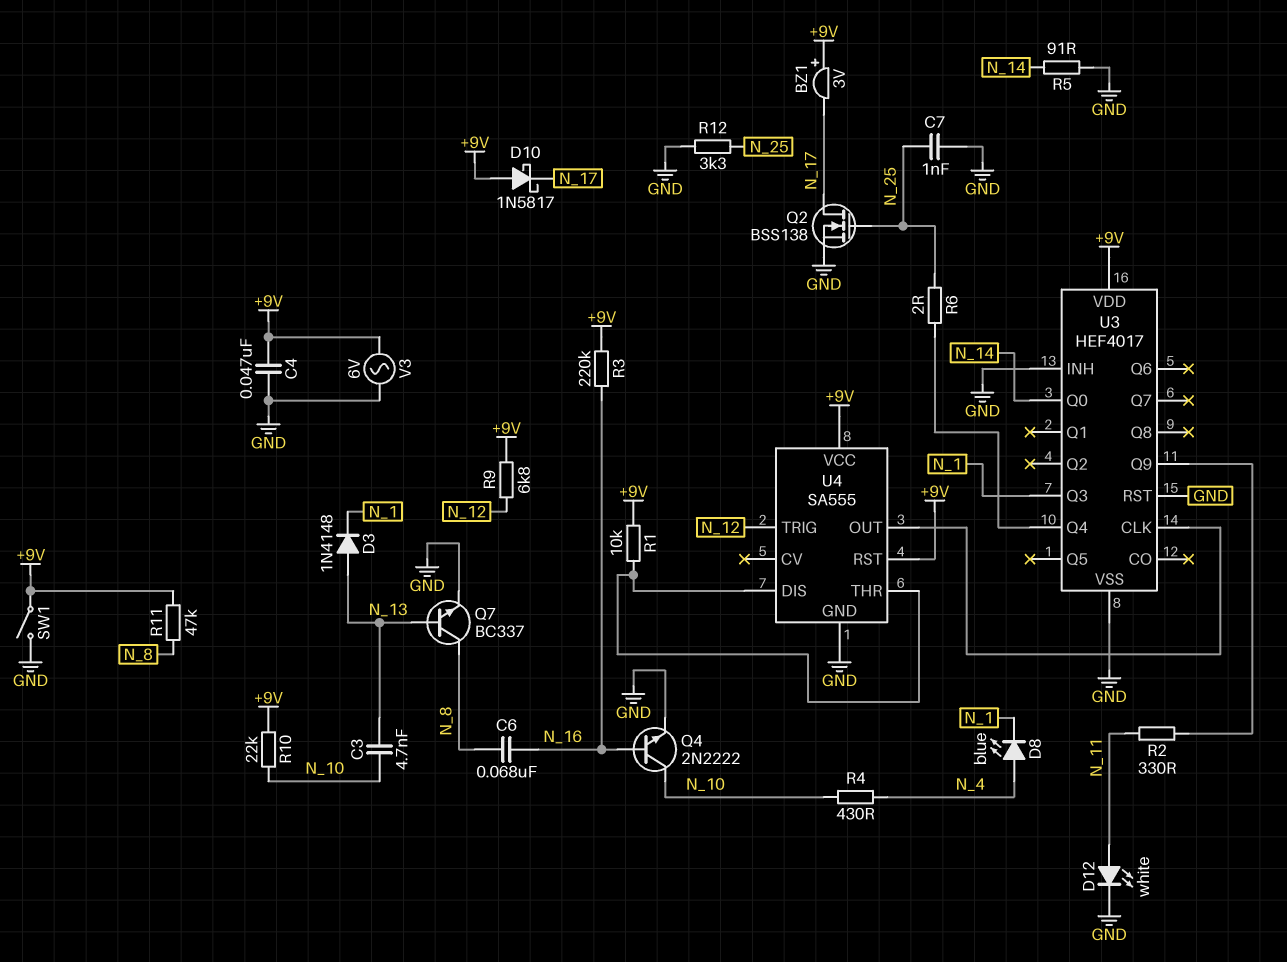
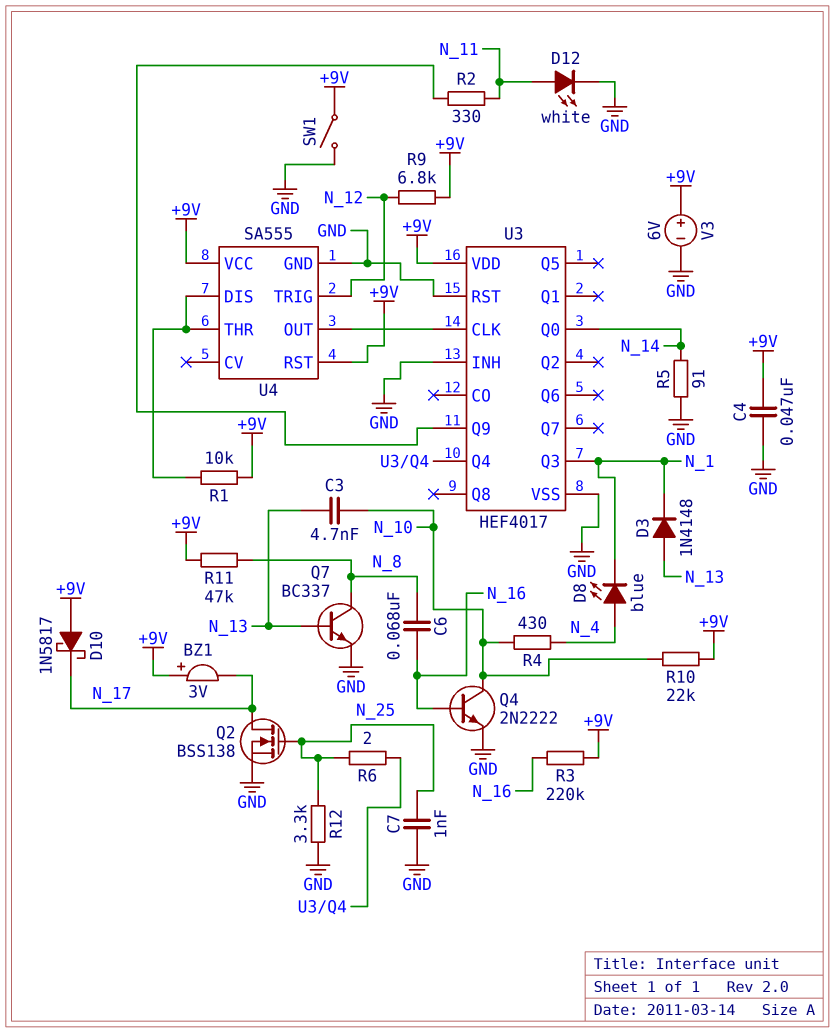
V3: AC 6V (+9V, GND) -> 6V (plus +9V, minus GND)

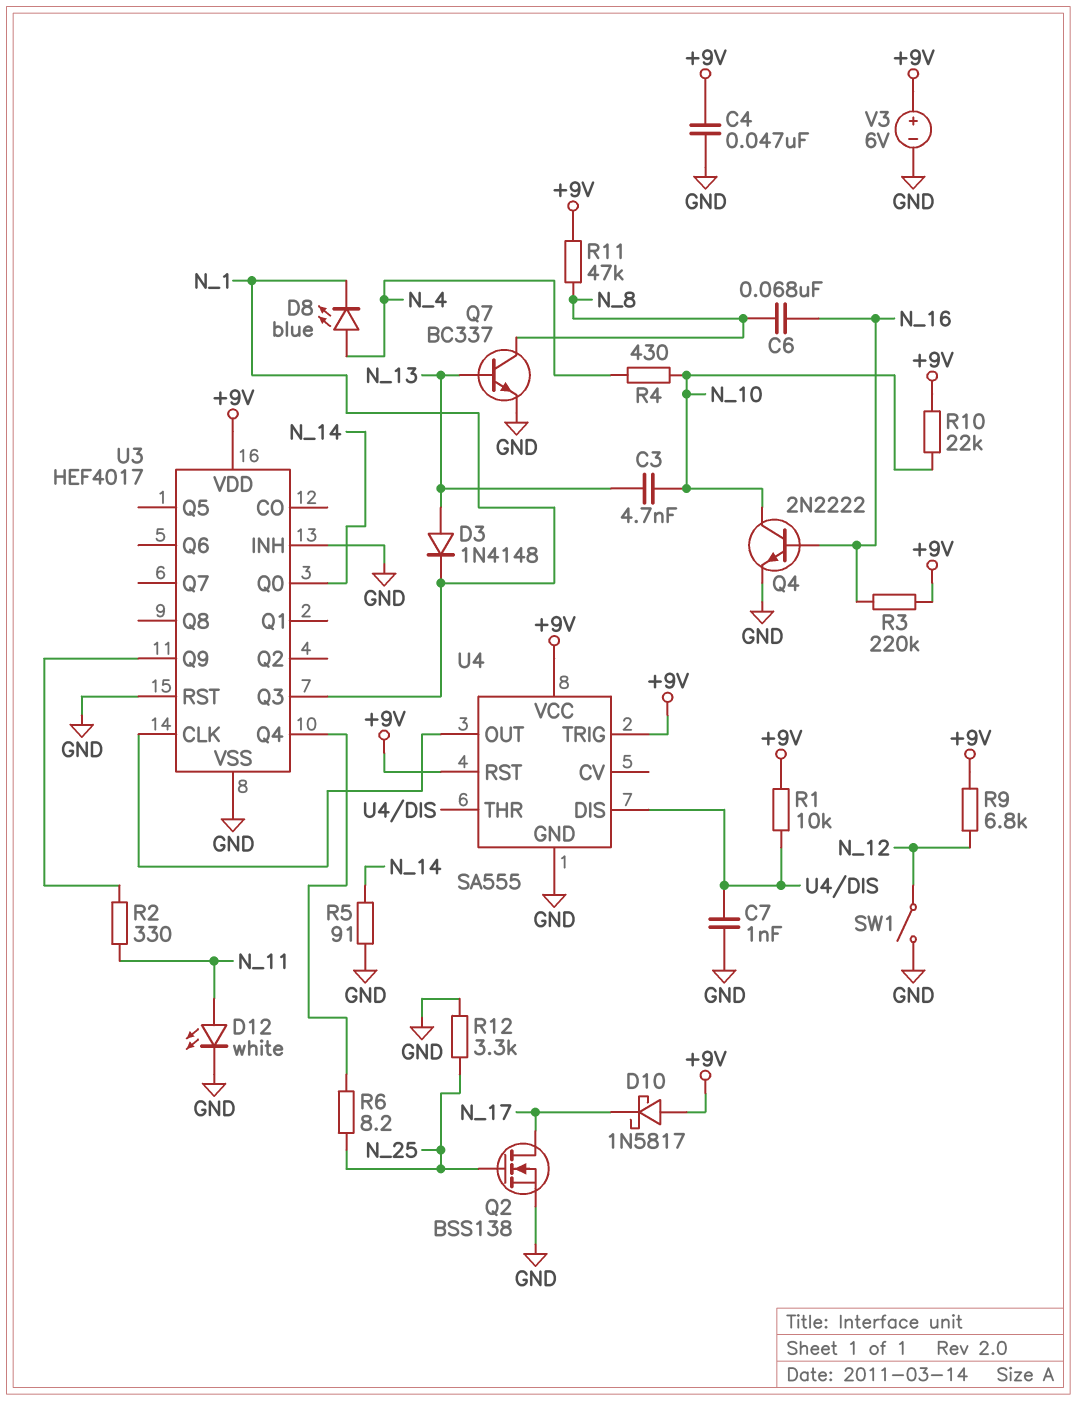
BZ1: buzzer 3V (plus +9V, minus N_17) -> none
C7: 1nF (GND, N_25) -> 1nF (GND, U4/DIS)
R6: 2 (N_25, U3/Q4) -> 8.2 (N_25, U3/Q4)
SW1: switch (+9V, GND) -> switch (GND, N_12)
U4 pin TRIG: N_12 -> +9V

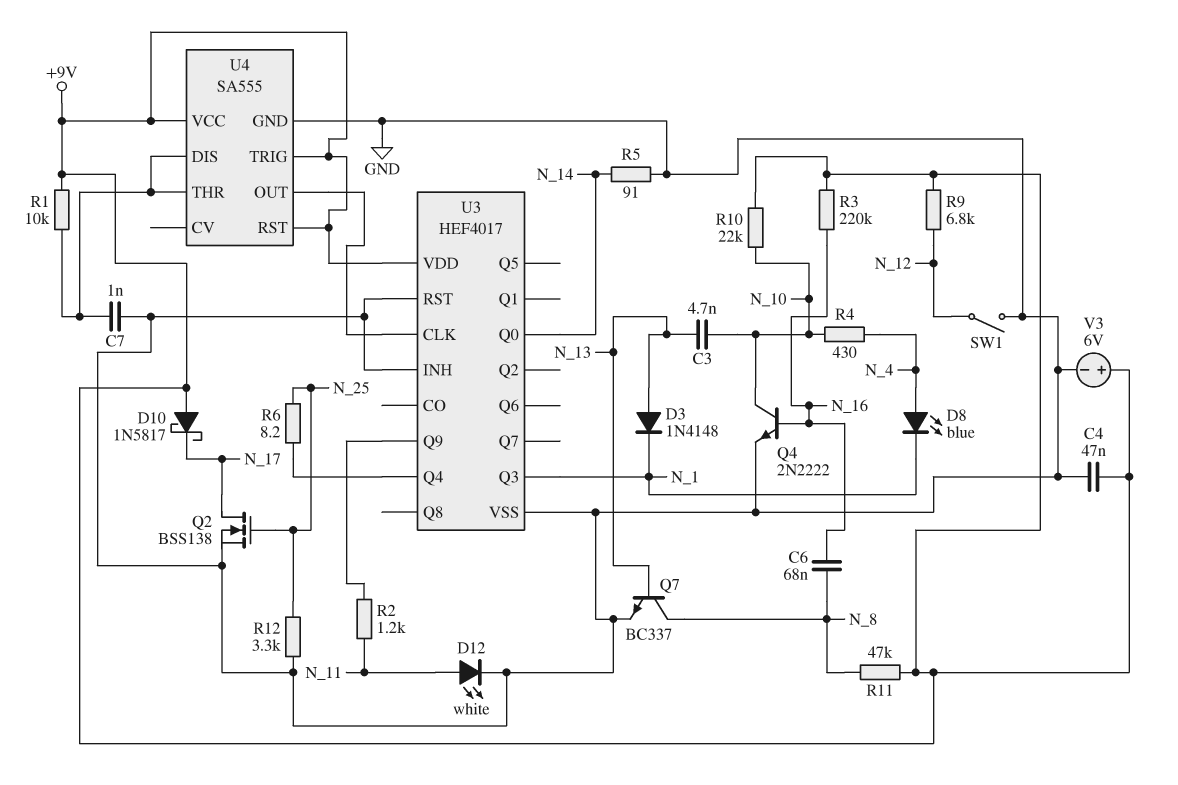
R2: 330 (N_11, U3/Q9) -> 1.2k (N_11, U3/Q9)

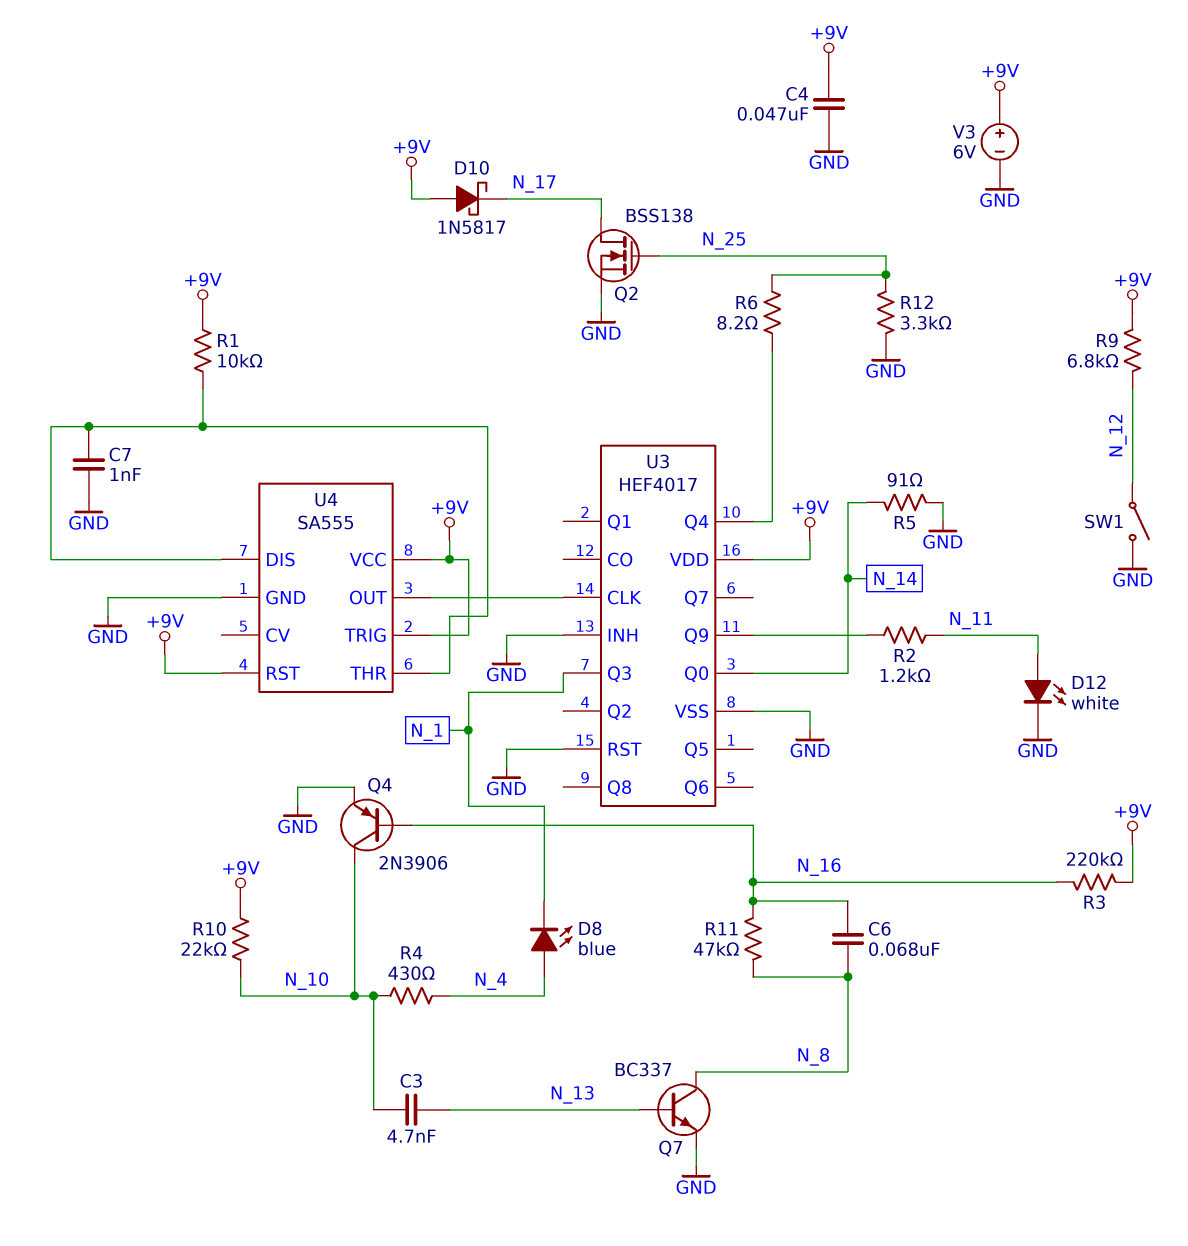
D3: diode 1N4148 (A N_13, K N_1) -> none
Q4: NPN 2N2222 (B N_16, C N_10, E GND) -> PNP 2N3906 (B N_16, C N_10, E GND)
R11: 47k (+9V, N_8) -> 47k (N_8, N_16)

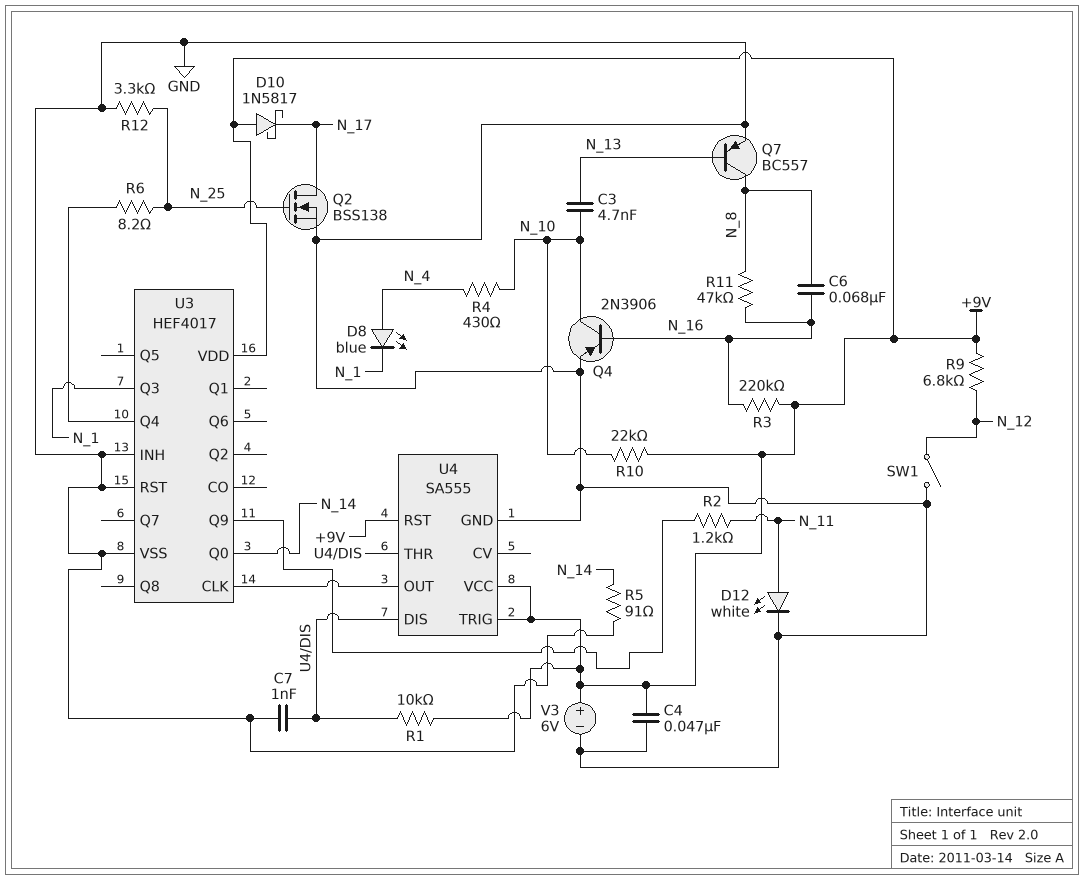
Q7: NPN BC337 (B N_13, C N_8, E GND) -> PNP BC557 (B N_13, C N_8, E GND)

